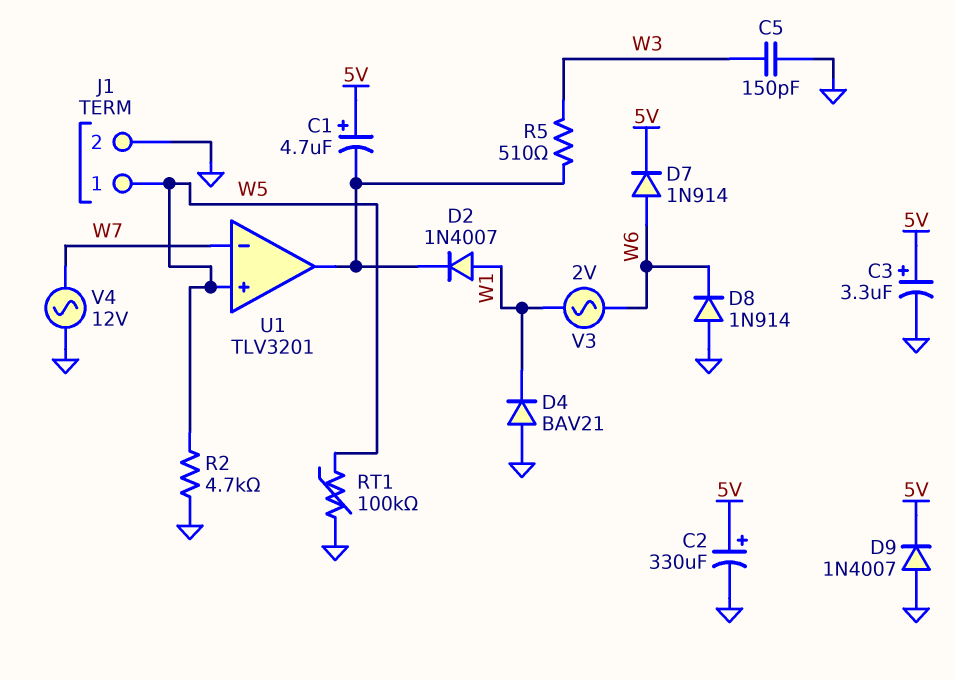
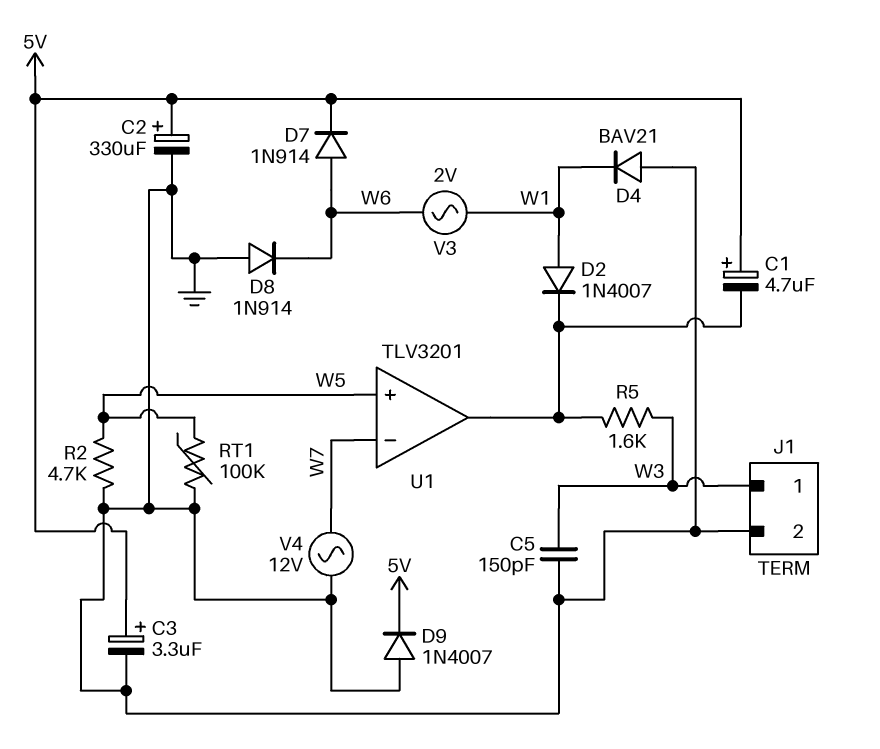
J1 pin 1: W5 -> W3
R5: 510 (U1/out, W3) -> 1.6k (U1/out, W3)

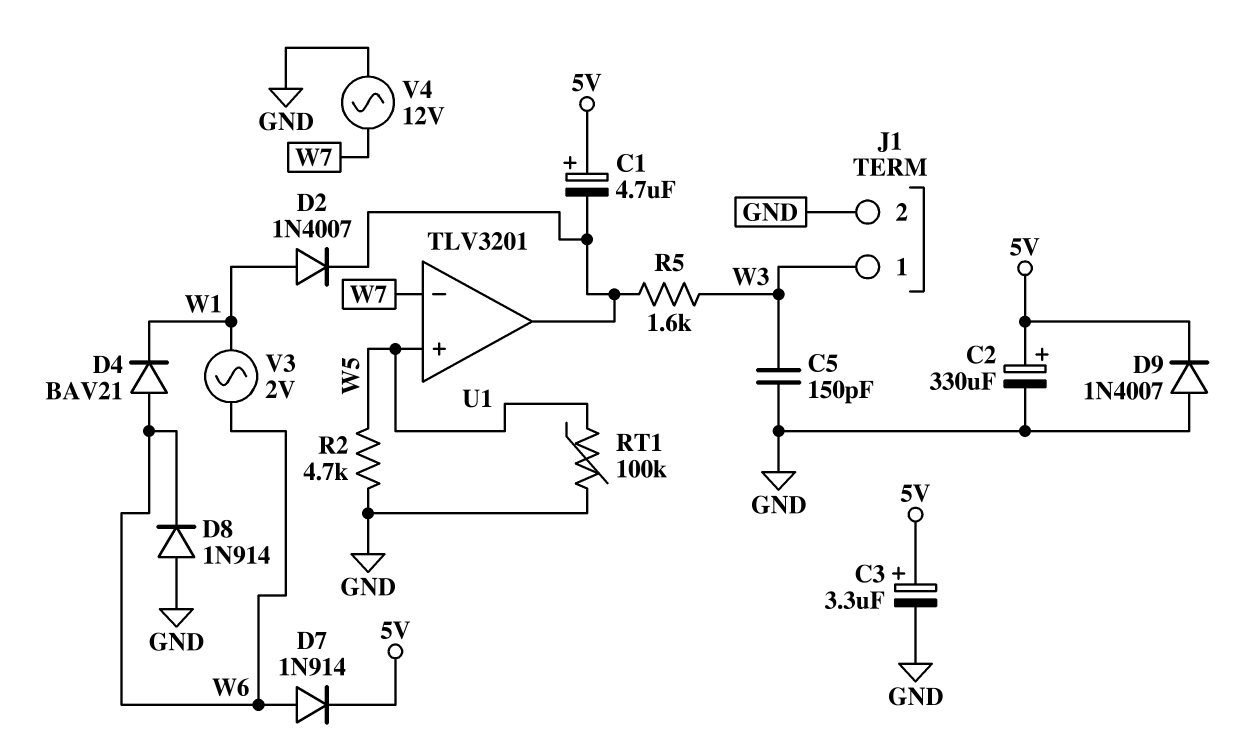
D4: diode BAV21 (A GND, K W1) -> diode BAV21 (A W6, K W1)

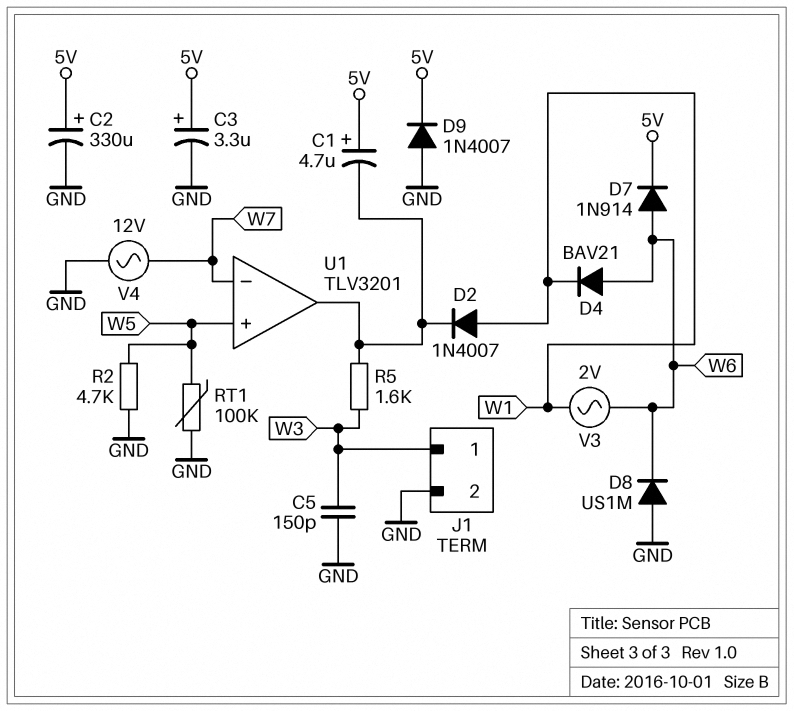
D8: diode 1N914 (A GND, K W6) -> diode US1M (A GND, K W6)

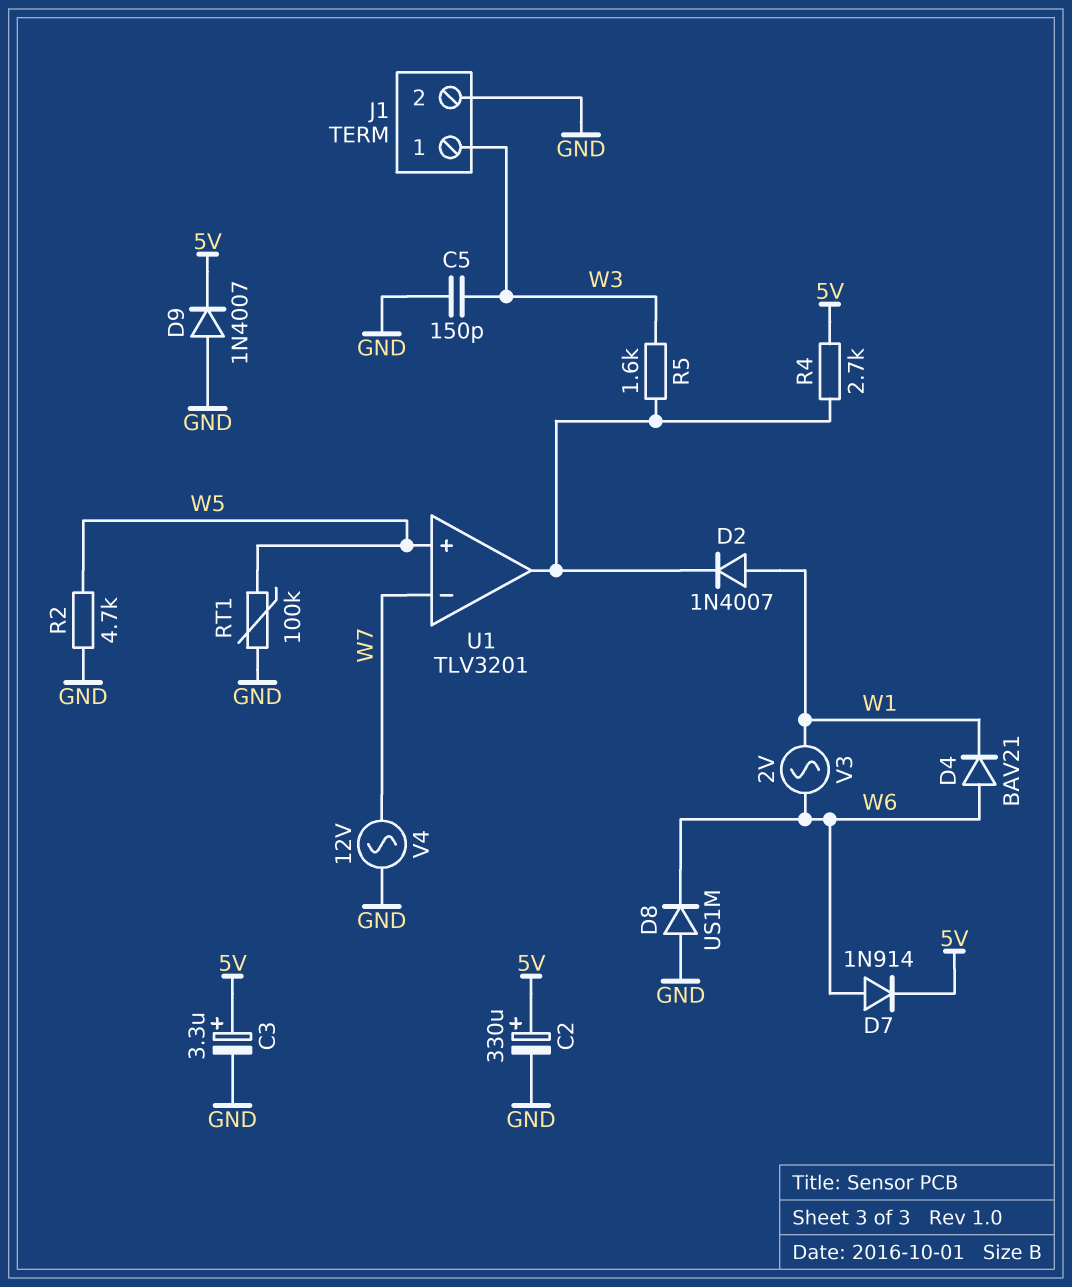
C1: 4.7uF (plus 5V, minus U1/out) -> none
R4: none -> 2.7k (5V, U1/out)

